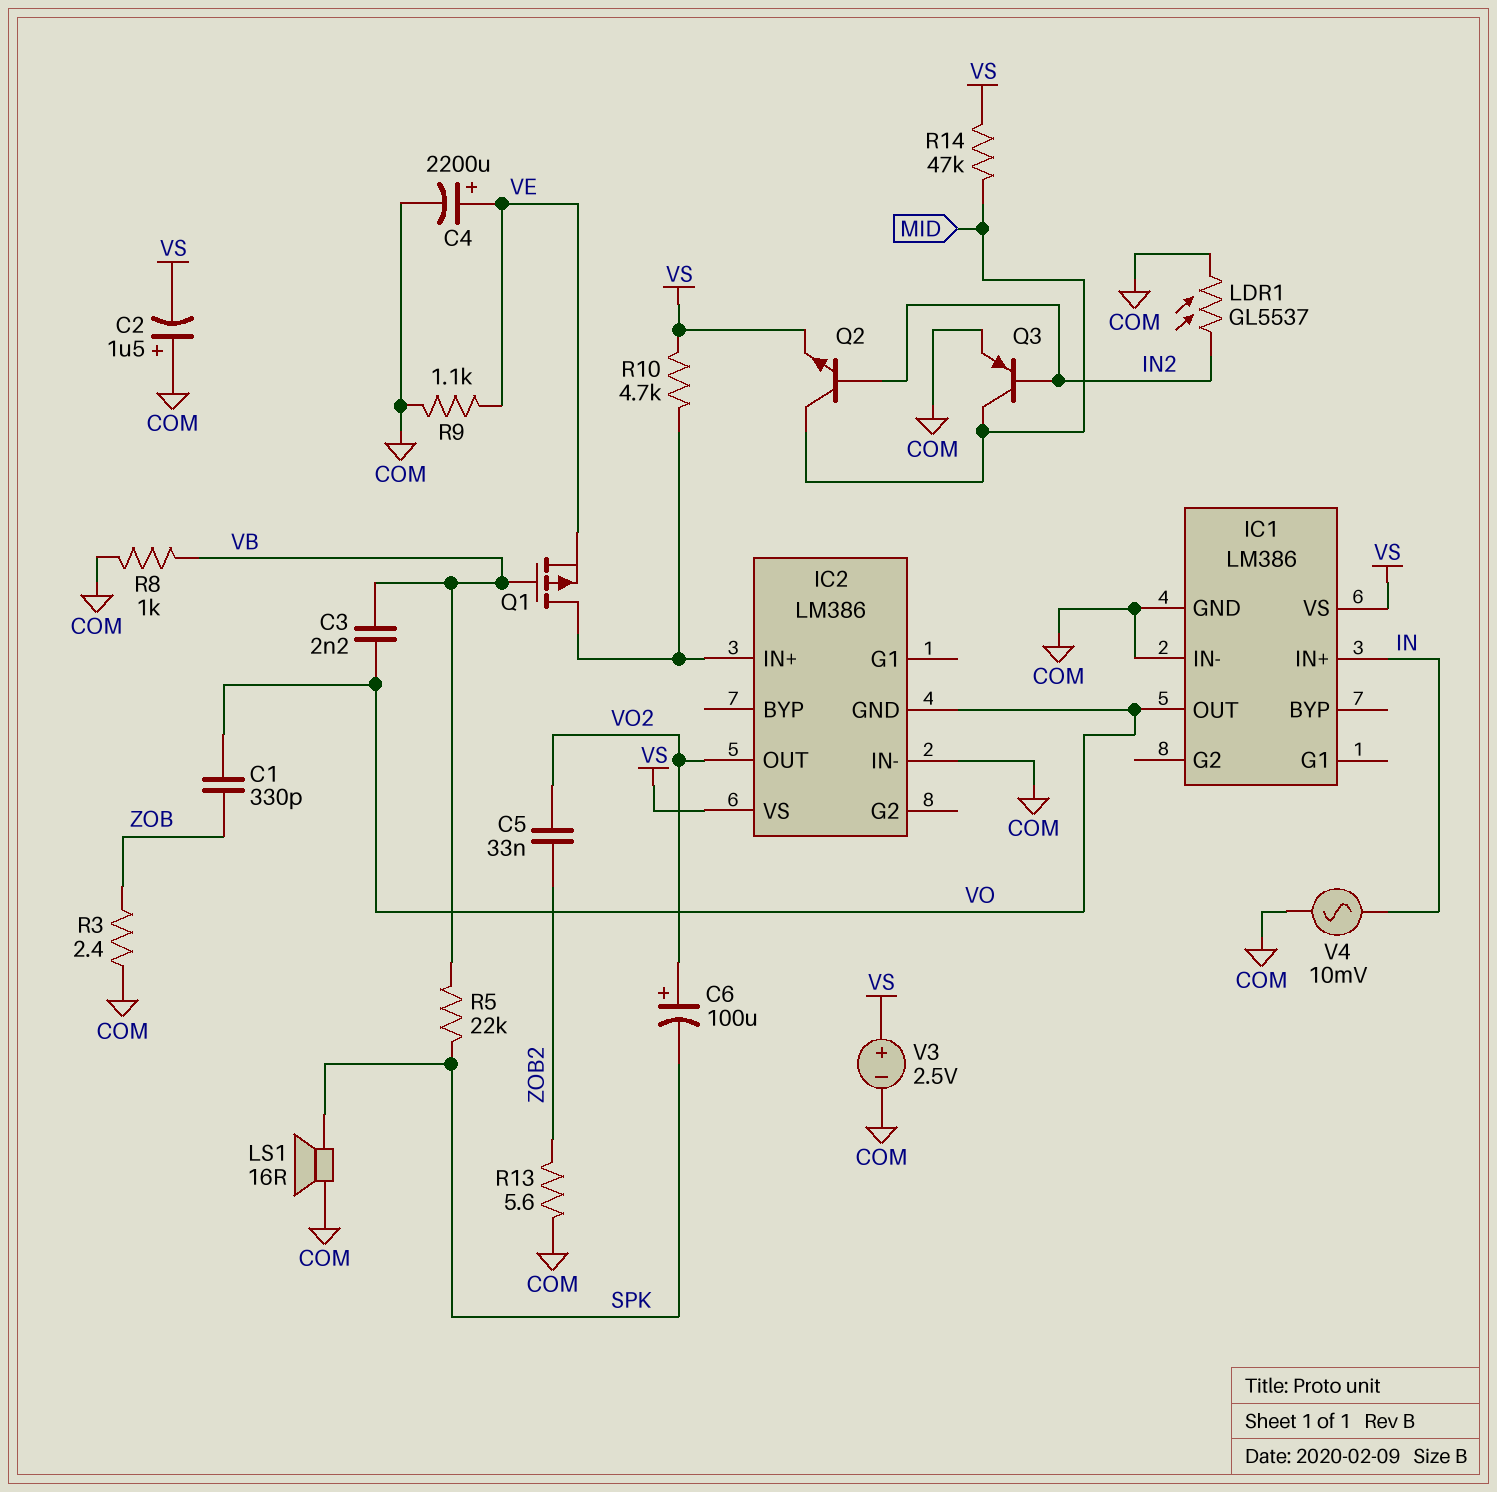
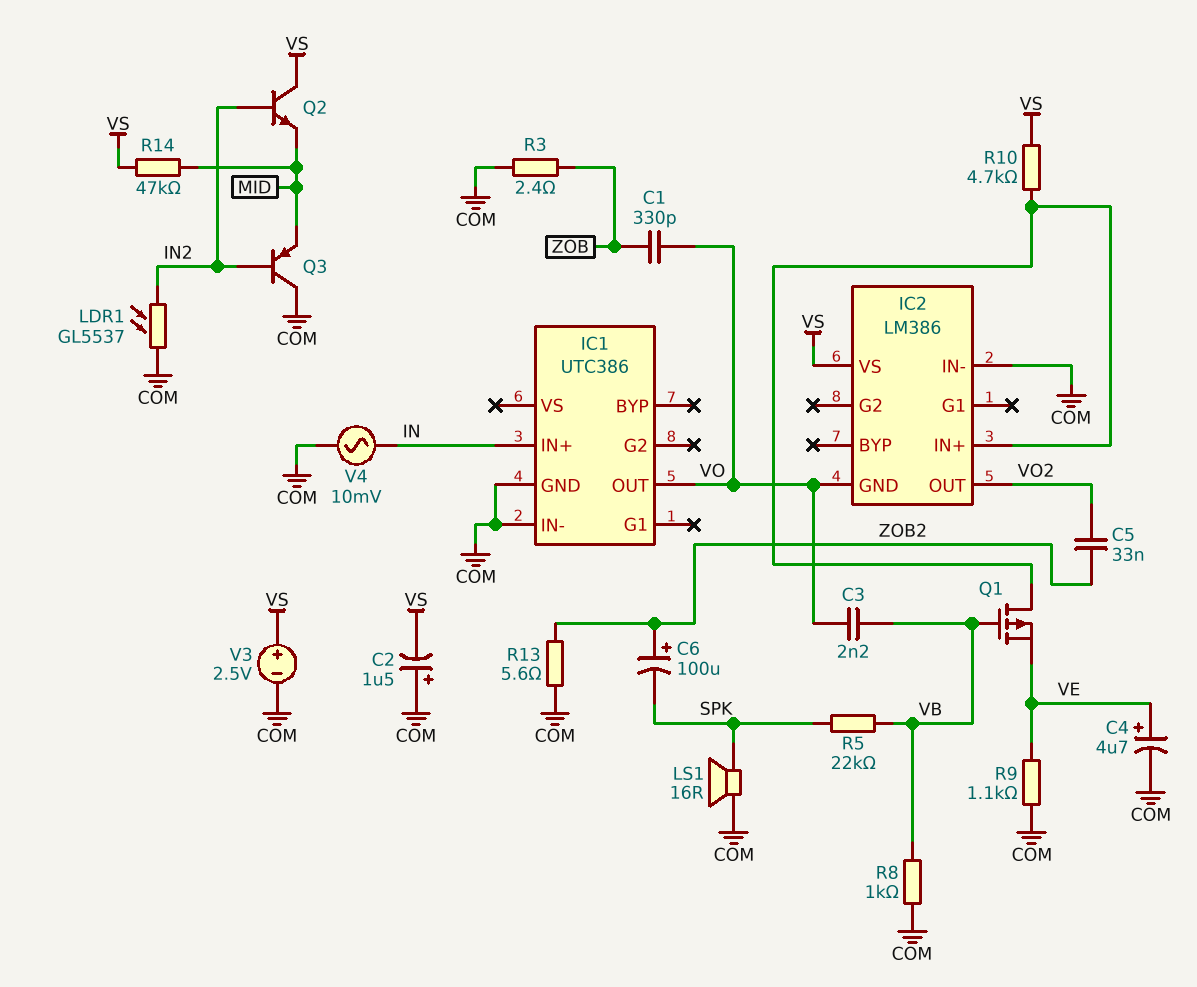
C4: 2200uF (plus VE, minus COM) -> 4.7uF (plus VE, minus COM)
C6: 100uF (plus VO2, minus SPK) -> 100uF (plus ZOB2, minus SPK)
IC1: LM386 -> UTC386
IC1 pin VS: VS -> none
Q2: NPN (B IN2, C MID, E VS) -> NPN (B IN2, C VS, E MID)
Q3: PNP (B IN2, C MID, E COM) -> PNP (B IN2, C COM, E MID)

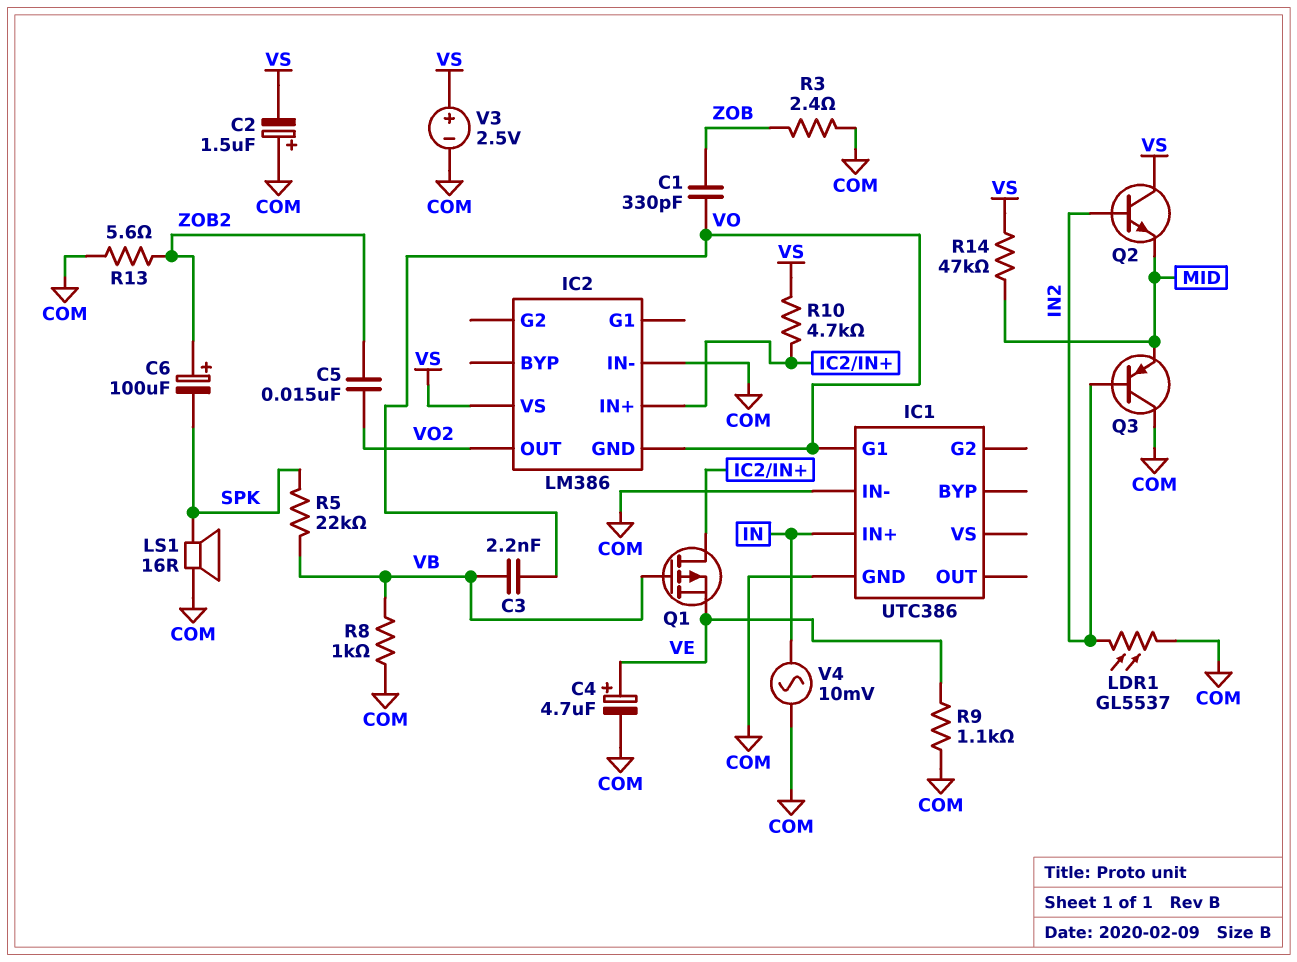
C5: 33nF (VO2, ZOB2) -> 15nF (VO2, ZOB2)
IC1 pin G1: none -> VO
IC1 pin OUT: VO -> none

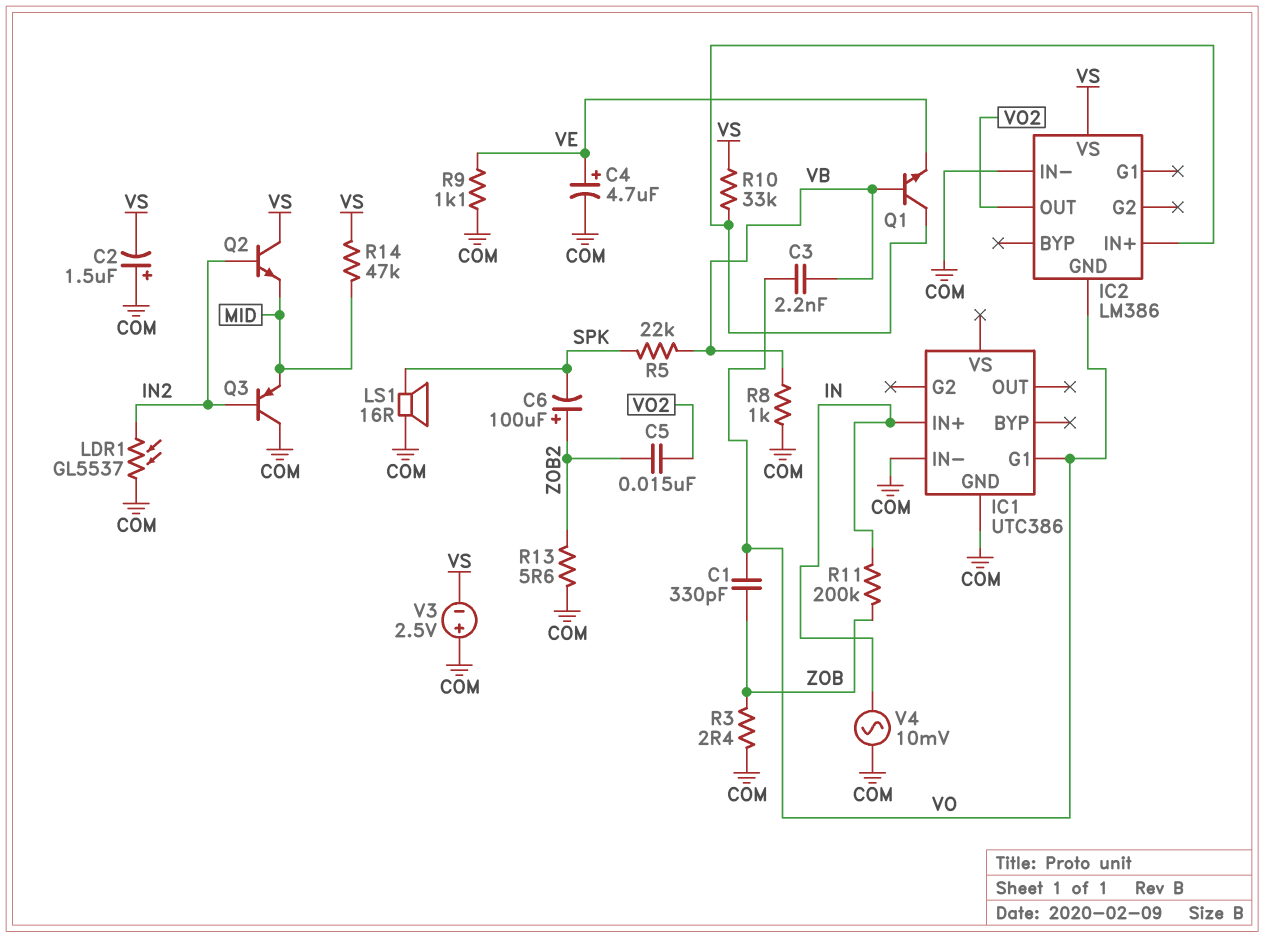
Q1: PMOS (G VB, D IC2/IN+, S VE) -> NPN (B VB, C IC2/IN+, E VE)
R10: 4.7k (IC2/IN+, VS) -> 33k (IC2/IN+, VS)
R11: none -> 200k (IN, ZOB)
V3: 2.5V (plus VS, minus COM) -> 2.5V (plus COM, minus VS)

